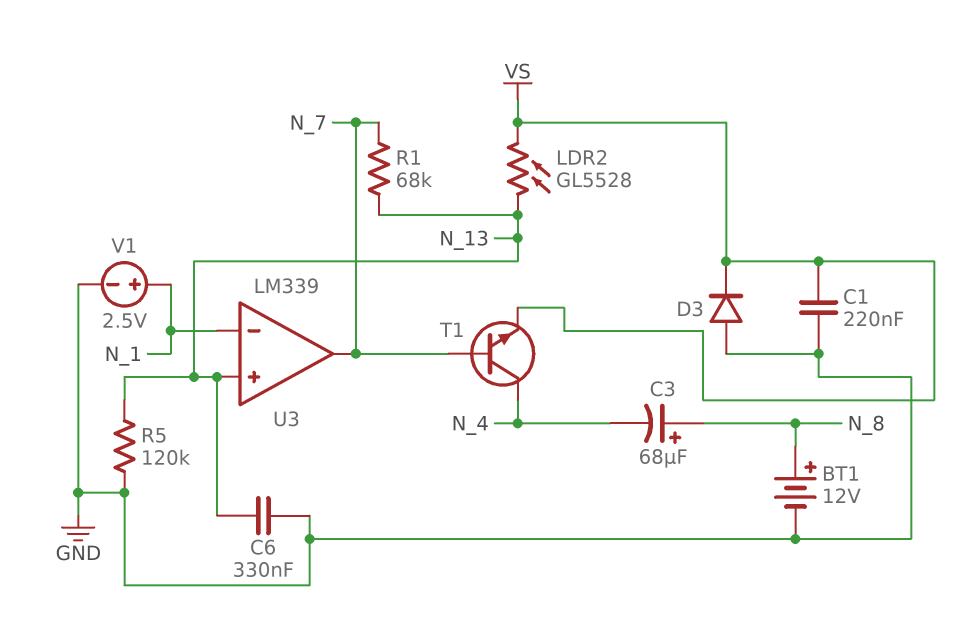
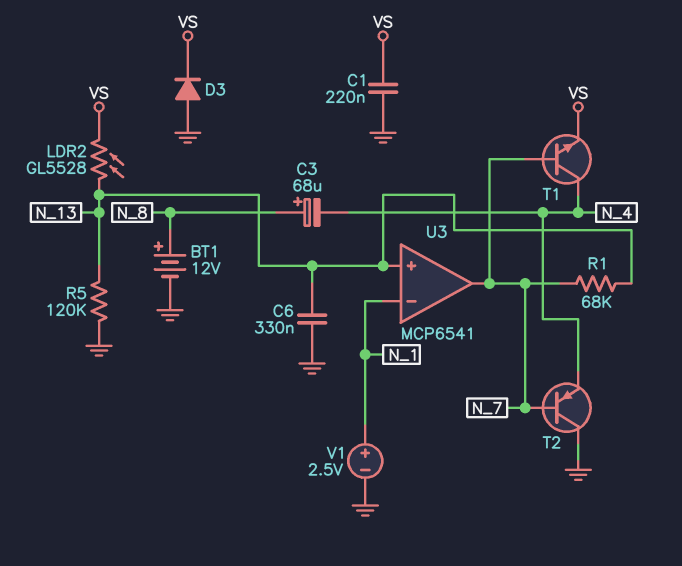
T2: none -> PNP (B N_7, C GND, E N_4)
U3: LM339 -> MCP6541

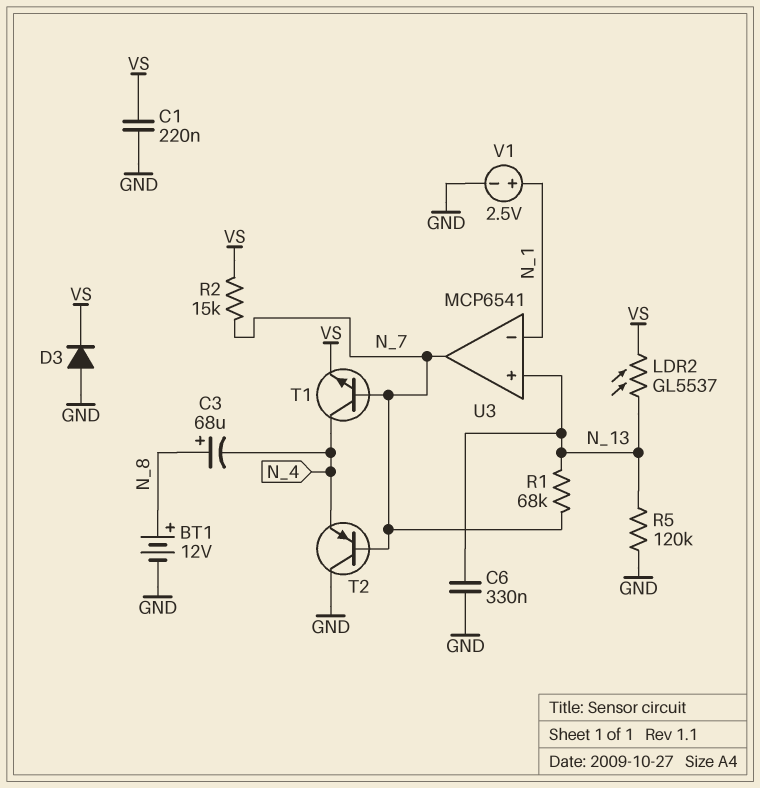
LDR2: GL5528 (N_13, VS) -> GL5537 (N_13, VS)
R2: none -> 15k (N_7, VS)

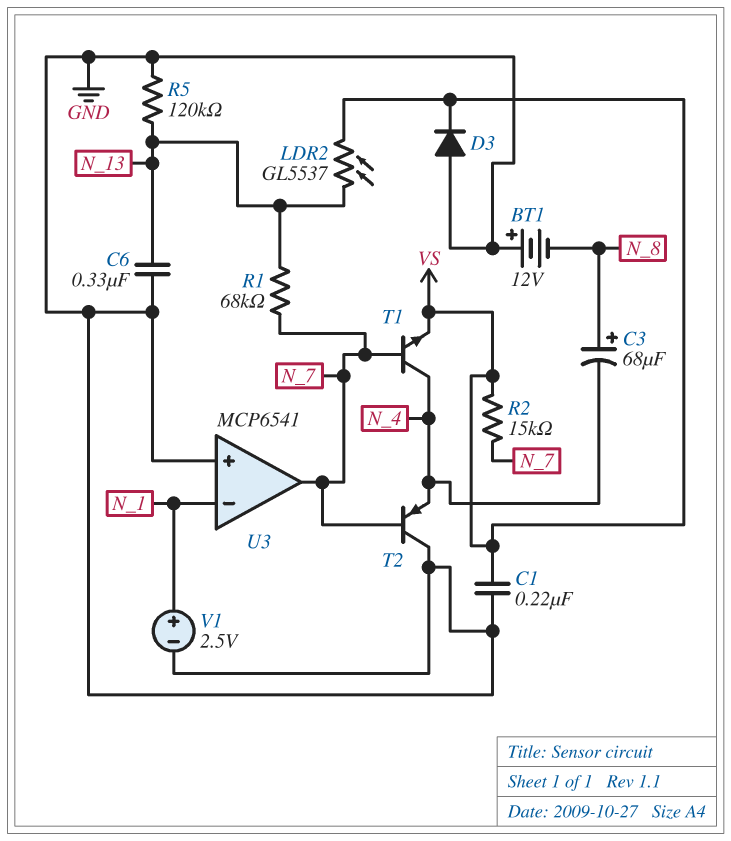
BT1: 12V (plus N_8, minus GND) -> 12V (plus GND, minus N_8)
U3 pin in+: N_13 -> GND

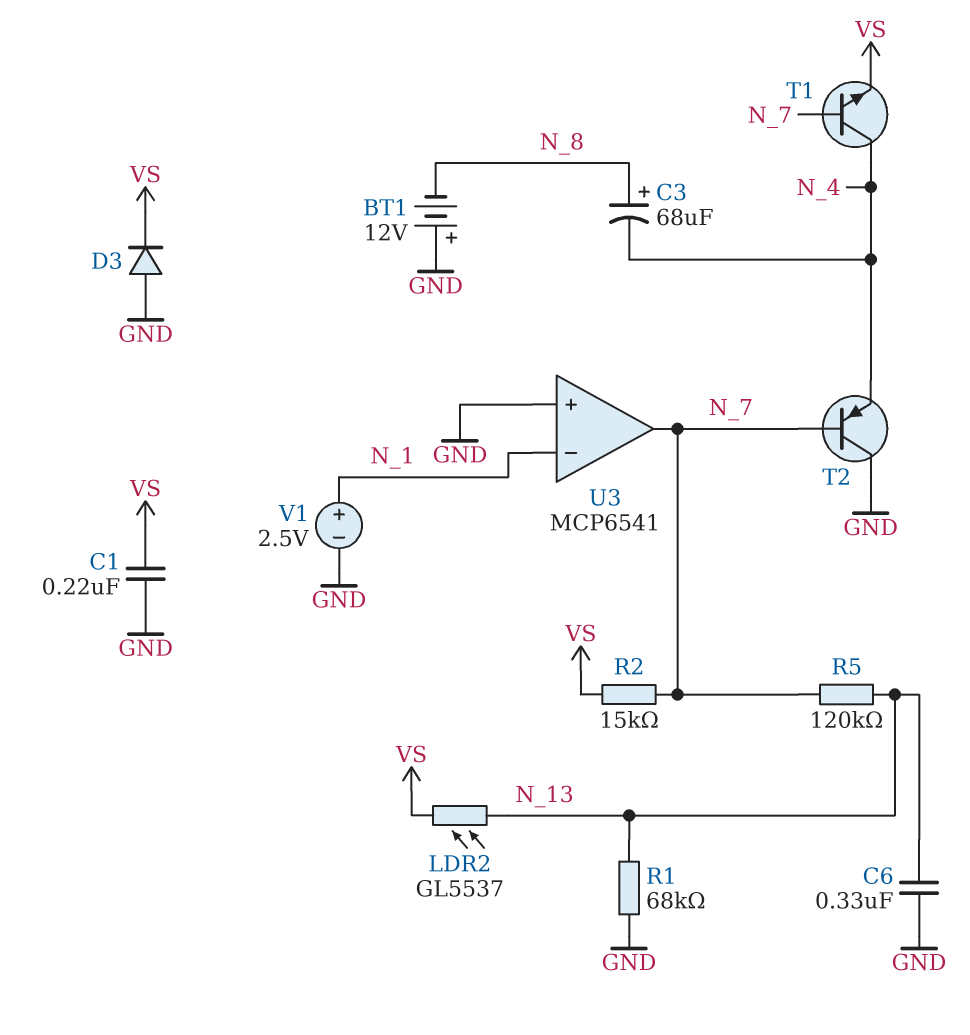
R1: 68k (N_7, N_13) -> 68k (GND, N_13)
R5: 120k (GND, N_13) -> 120k (N_7, N_13)

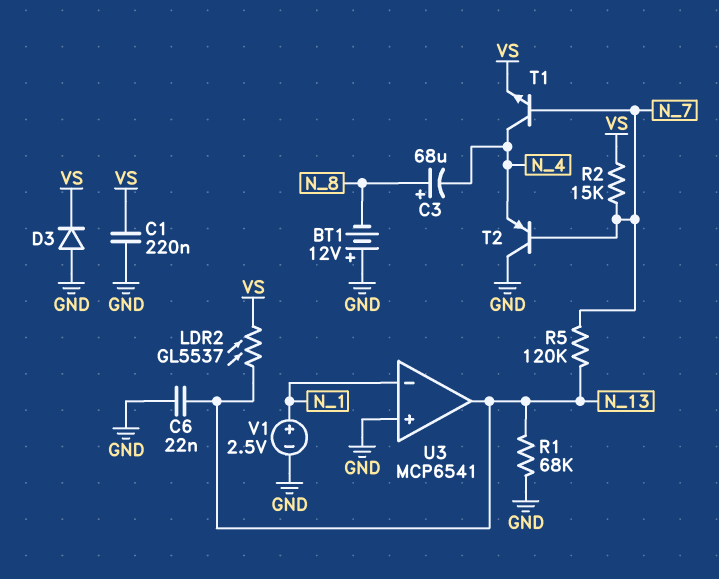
C6: 330nF (GND, N_13) -> 22nF (GND, N_13)
U3 pin out: N_7 -> N_13

